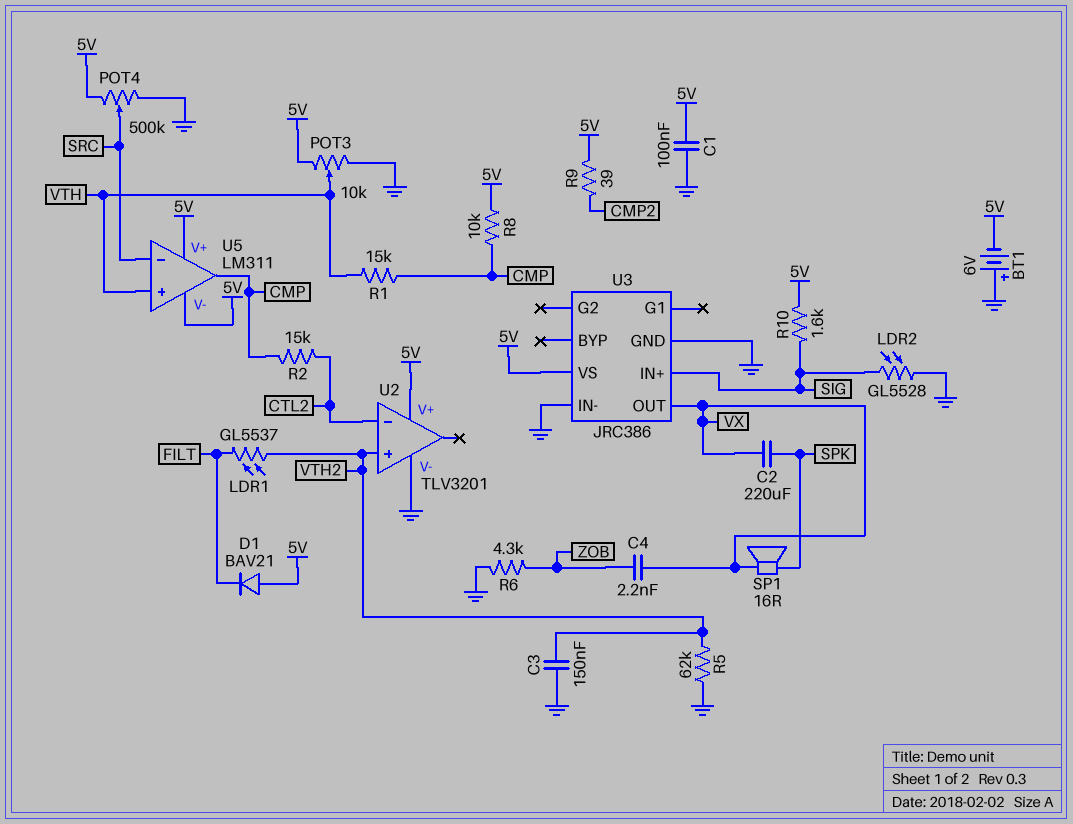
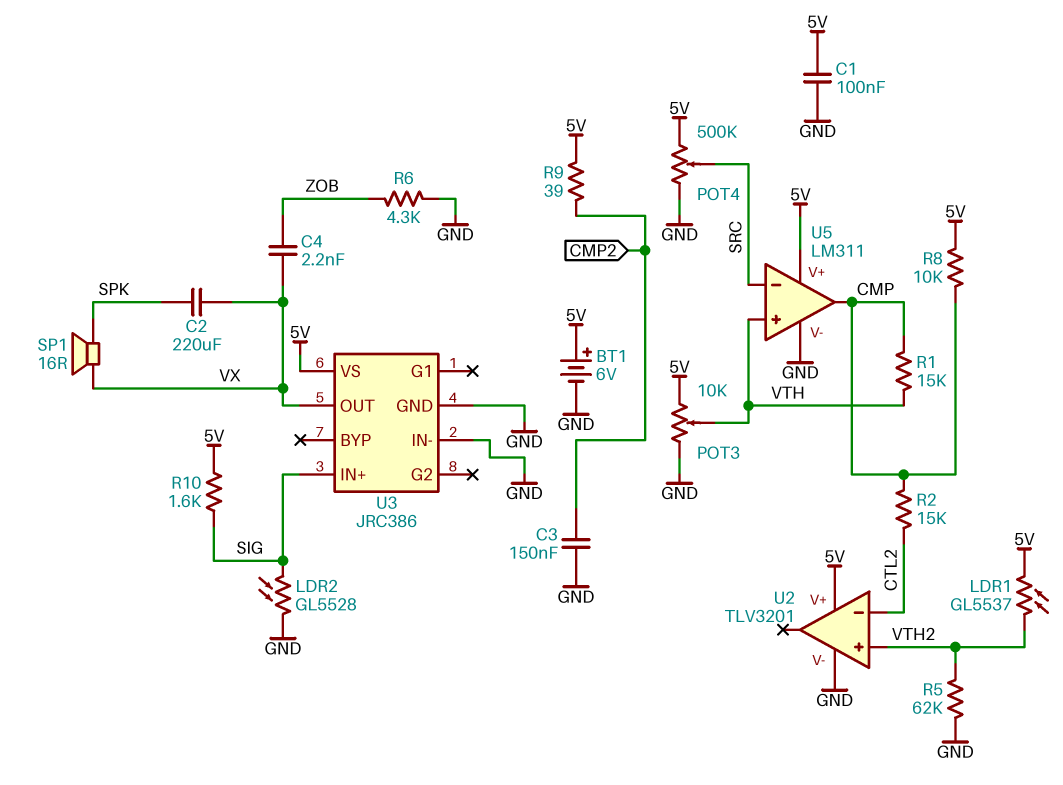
BT1: 6V (plus GND, minus 5V) -> 6V (plus 5V, minus GND)
C3: 150nF (GND, VTH2) -> 150nF (CMP2, GND)
D1: diode BAV21 (A 5V, K FILT) -> none
LDR1: GL5537 (FILT, VTH2) -> GL5537 (5V, VTH2)
U5 pin V-: 5V -> GND

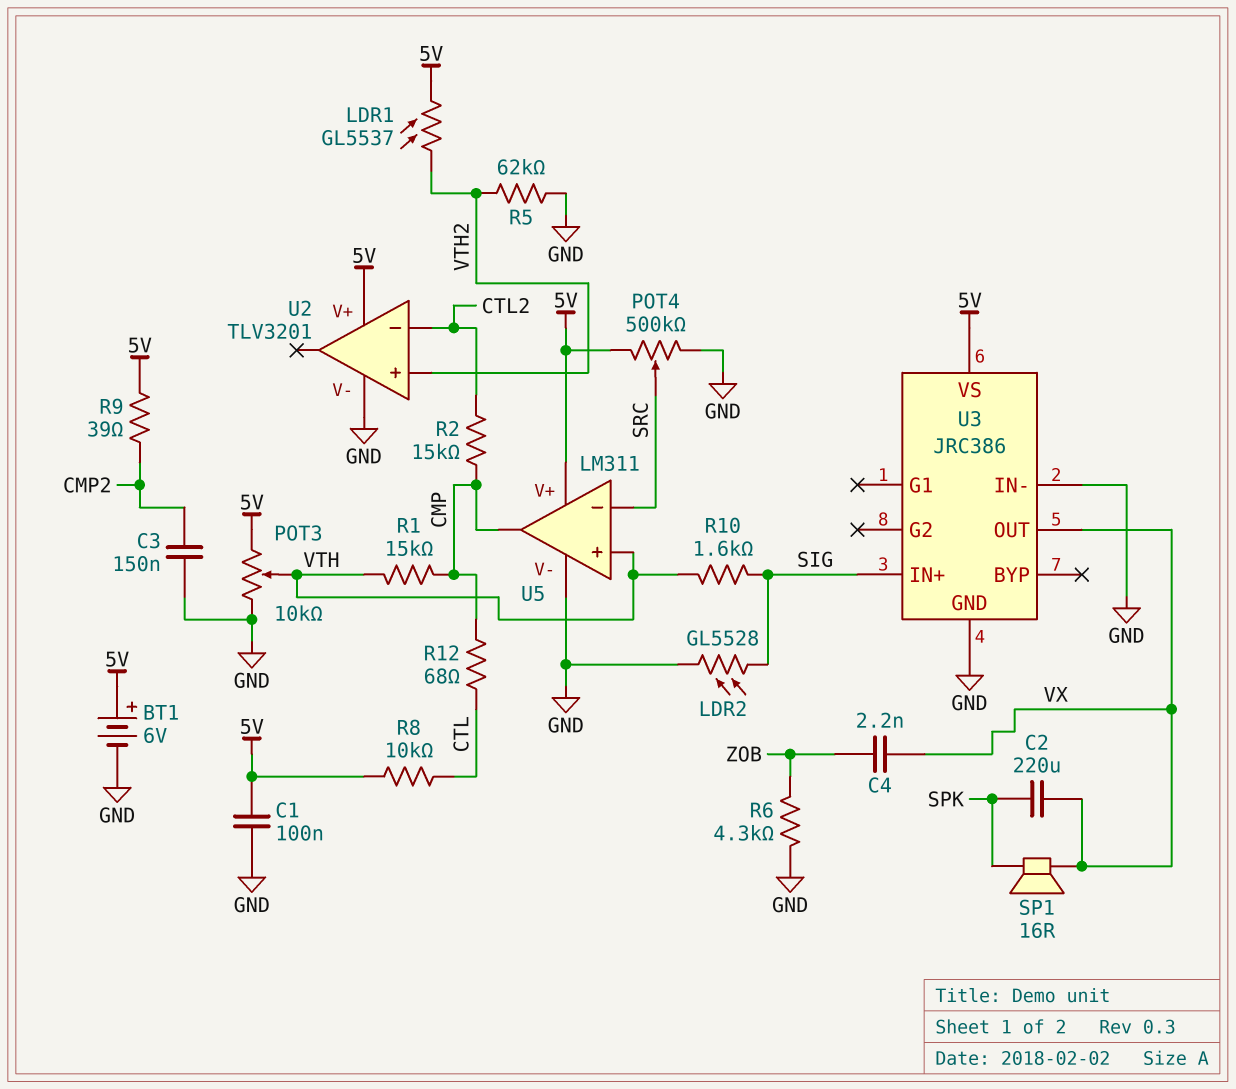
R8: 10k (5V, CMP) -> 10k (5V, CTL)
R10: 1.6k (5V, SIG) -> 1.6k (SIG, VTH)
R12: none -> 68 (CMP, CTL)

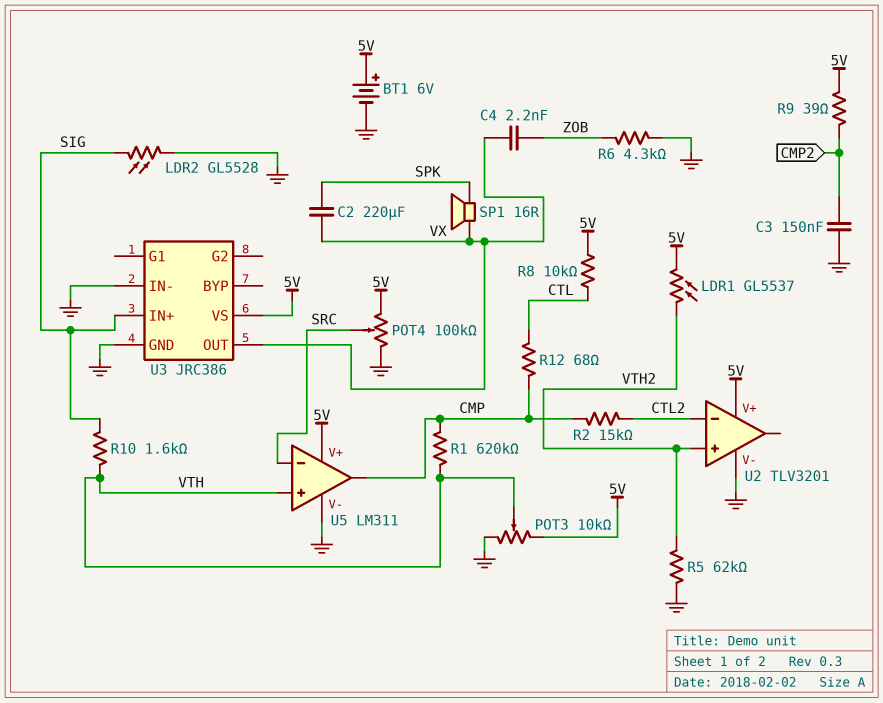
C1: 100nF (5V, GND) -> none
POT4: 500k (5V, GND, wiper SRC) -> 100k (5V, GND, wiper SRC)
R1: 15k (CMP, VTH) -> 620k (CMP, VTH)

